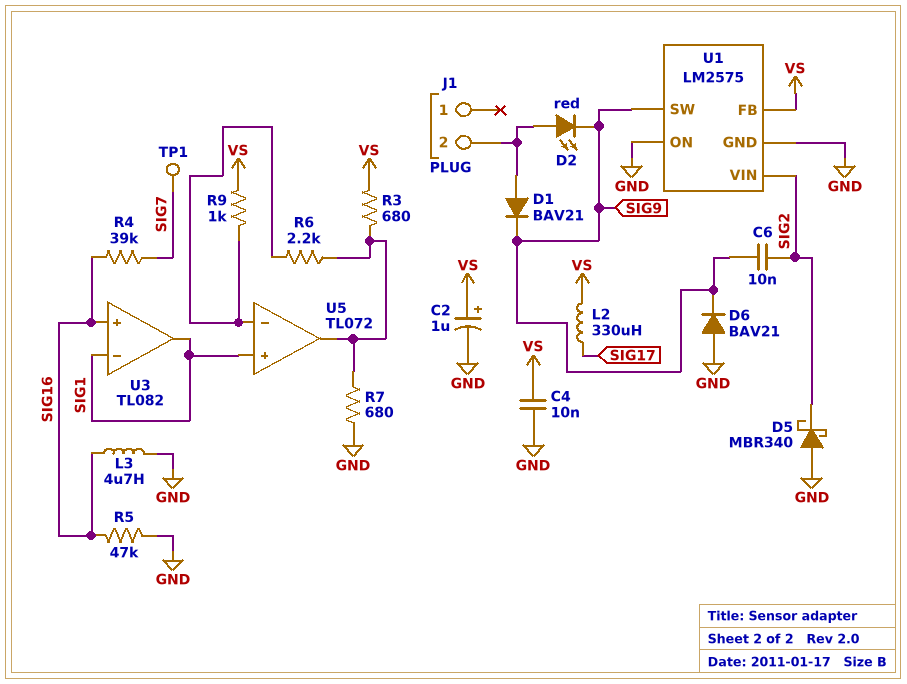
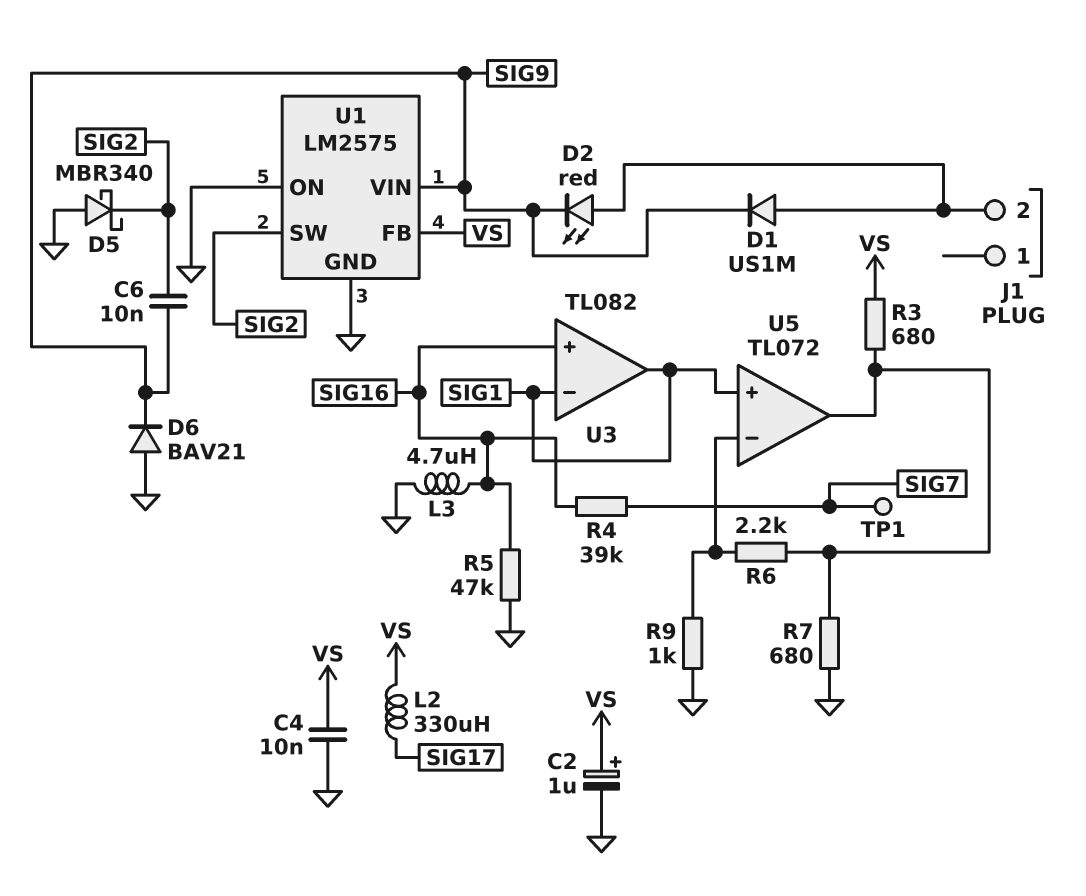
D1: diode BAV21 (A J1/2, K SIG9) -> diode US1M (A J1/2, K SIG9)
R9: 1k (U5/in-, VS) -> 1k (GND, U5/in-)
U1 pin SW: SIG9 -> SIG2
U1 pin VIN: SIG2 -> SIG9

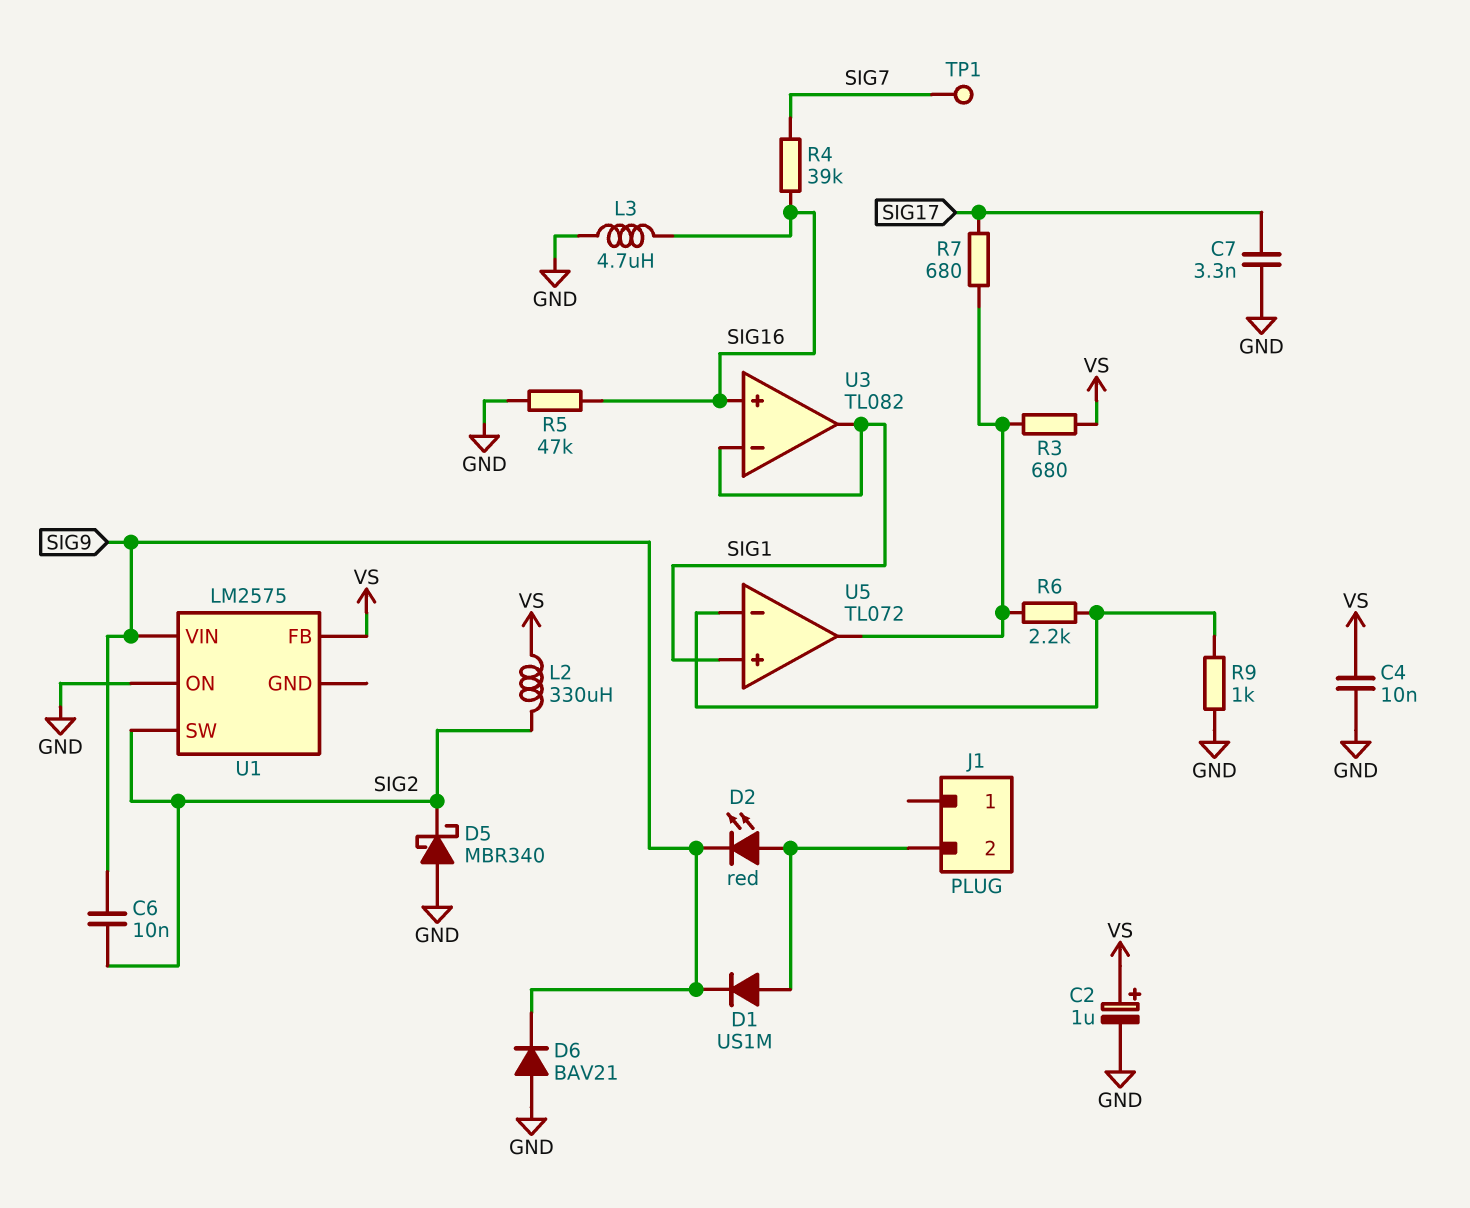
C7: none -> 3.3nF (GND, SIG17)
L2: 330uH (SIG17, VS) -> 330uH (SIG2, VS)
R7: 680 (GND, U5/out) -> 680 (SIG17, U5/out)
U1 pin GND: GND -> none

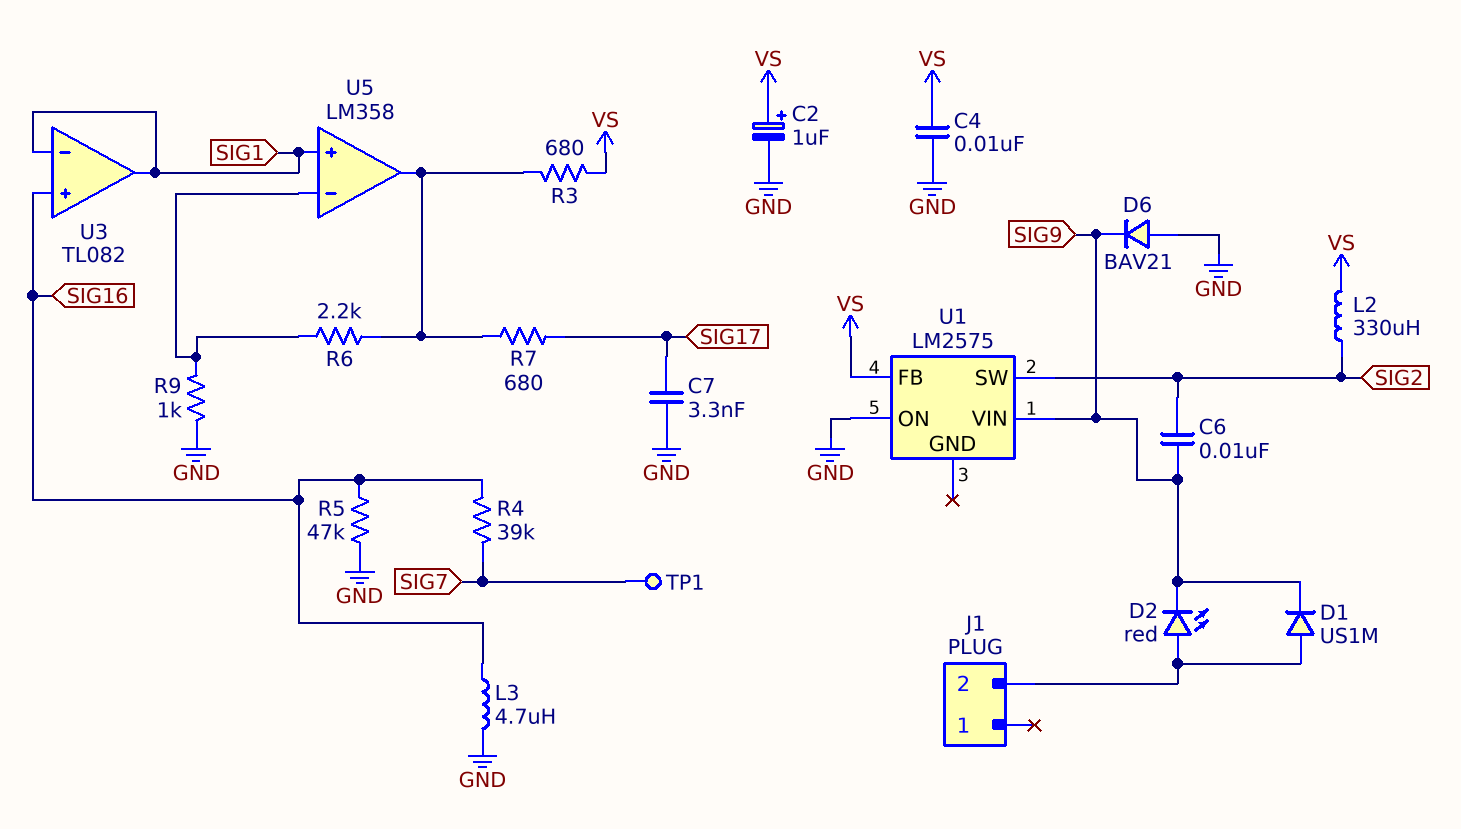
D5: schottky MBR340 (A GND, K SIG2) -> none
U5: TL072 -> LM358

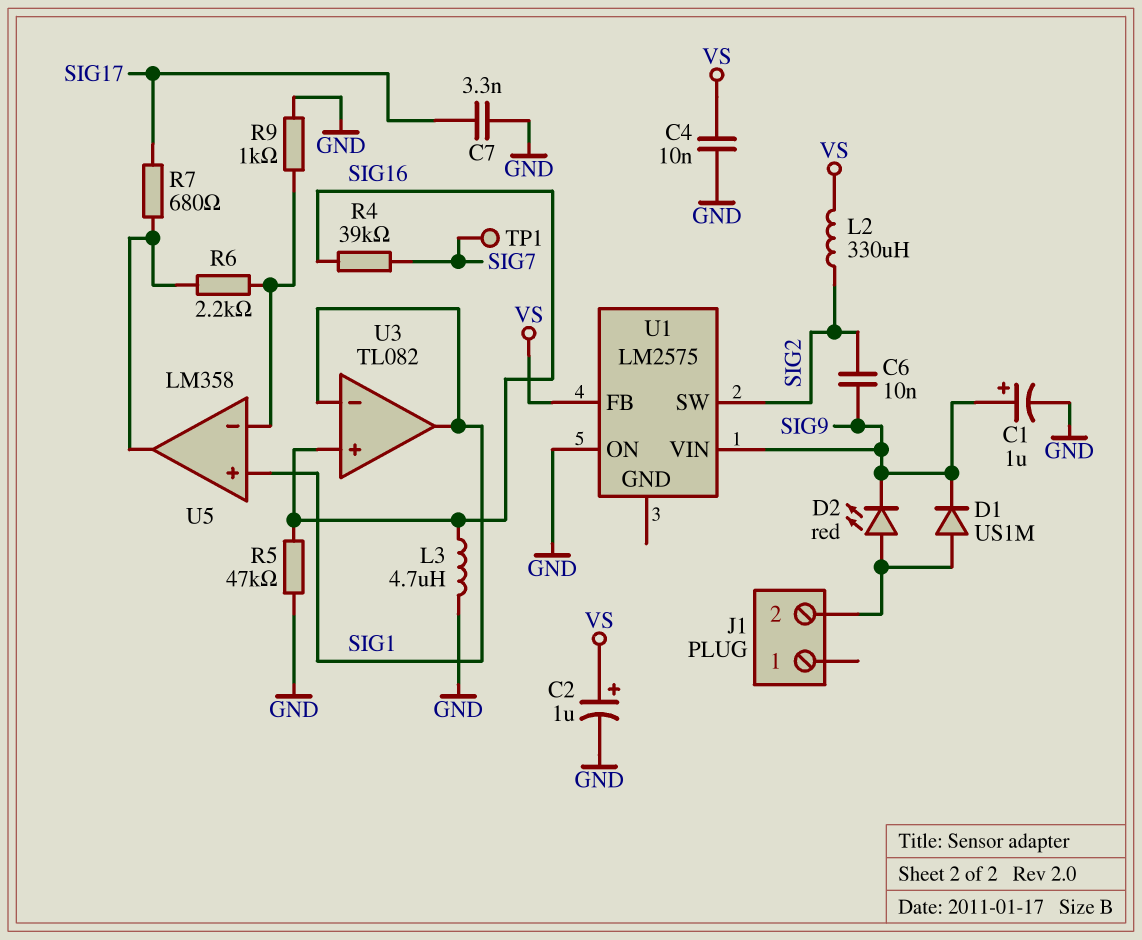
C1: none -> 1uF (plus SIG9, minus GND)
D6: diode BAV21 (A GND, K SIG9) -> none
R3: 680 (U5/out, VS) -> none

